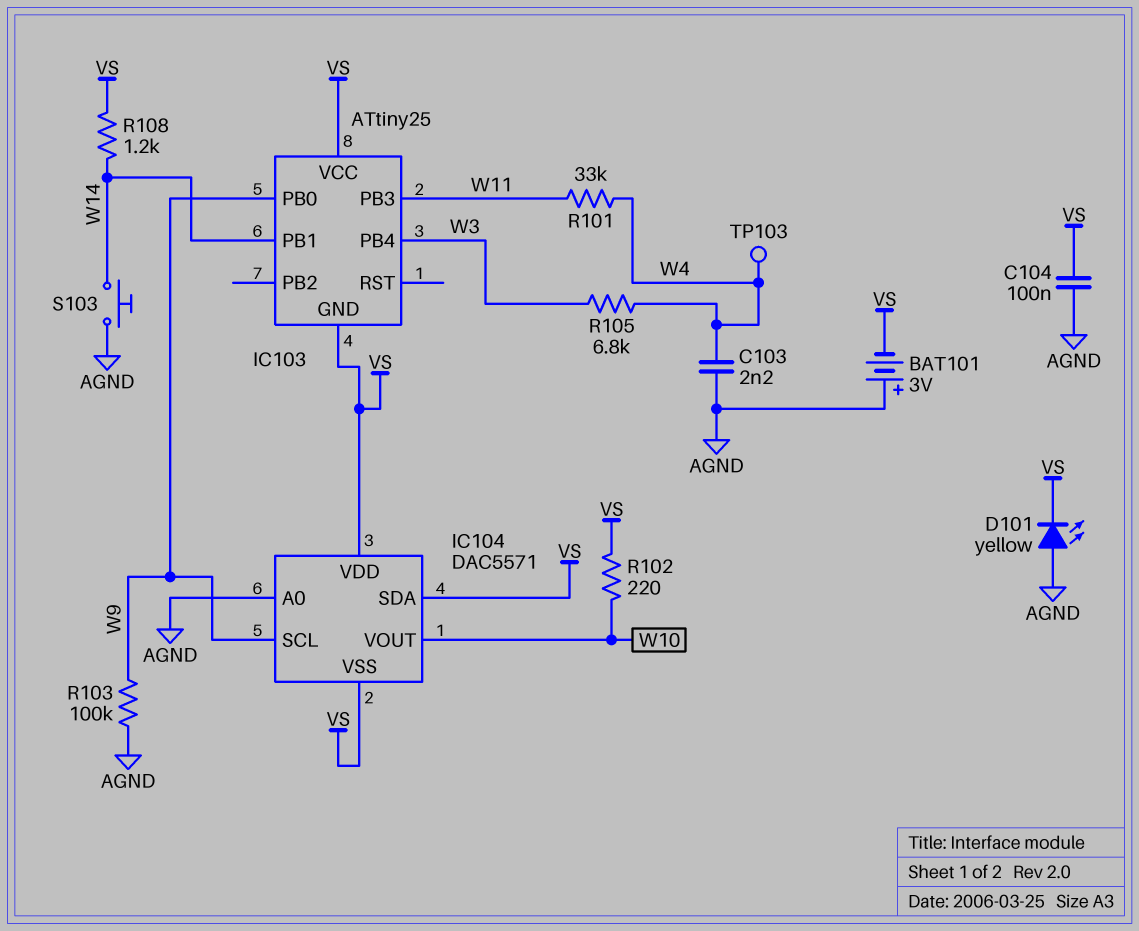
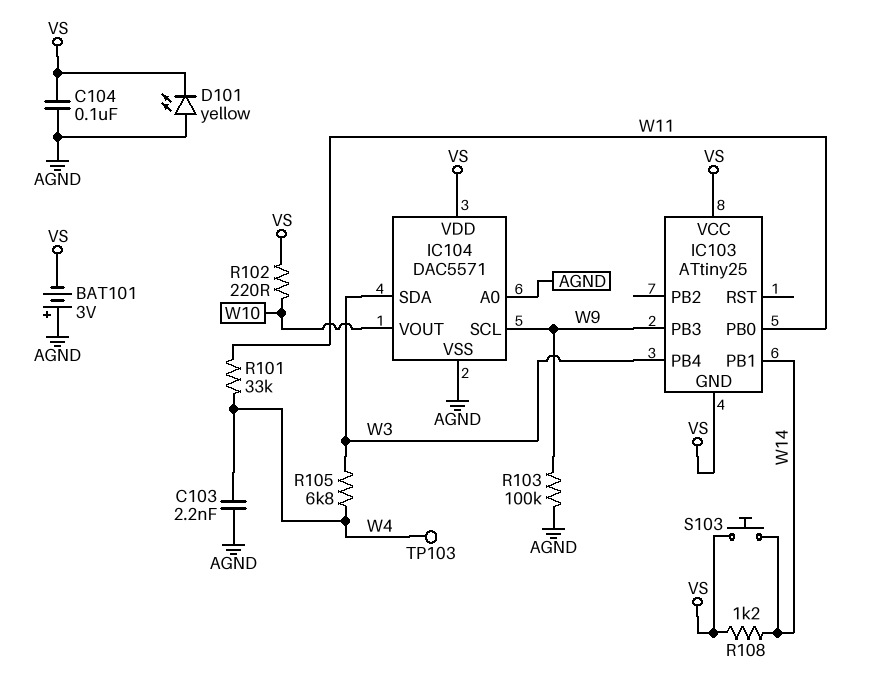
IC103 pin PB0: W9 -> W11
IC103 pin PB3: W11 -> W9
IC104 pin SDA: VS -> W3
IC104 pin VSS: VS -> AGND
S103: button (AGND, W14) -> button (VS, W14)

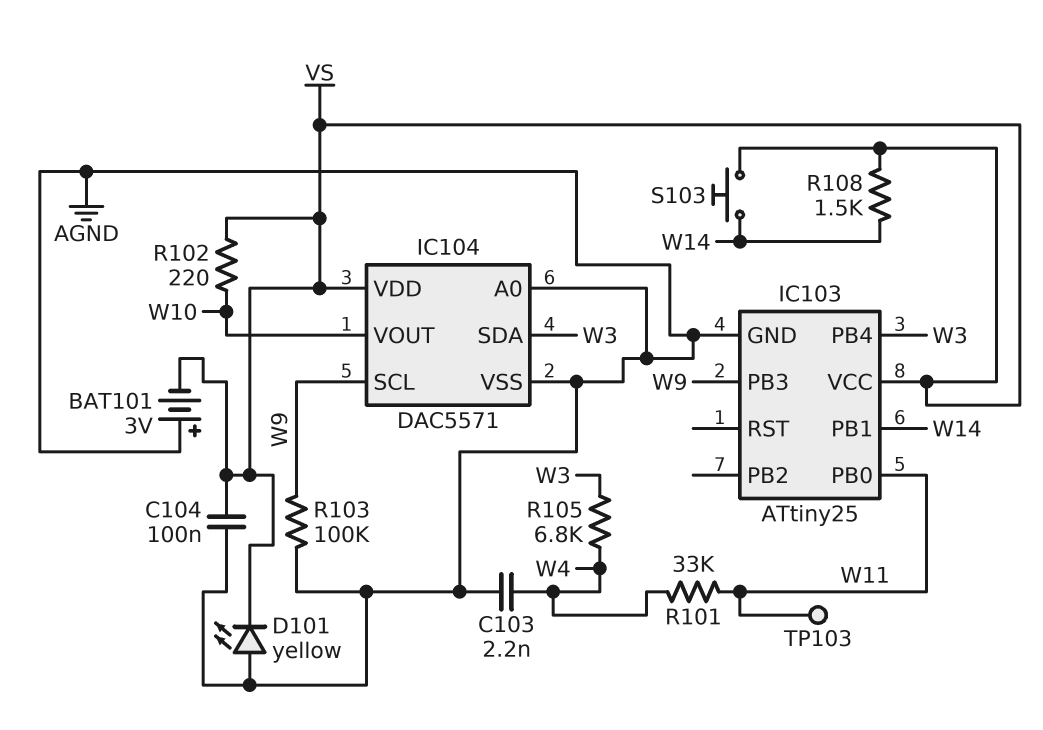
IC103 pin GND: VS -> AGND
R108: 1.2k (VS, W14) -> 1.5k (VS, W14)
TP103: test point (W4) -> test point (W11)

